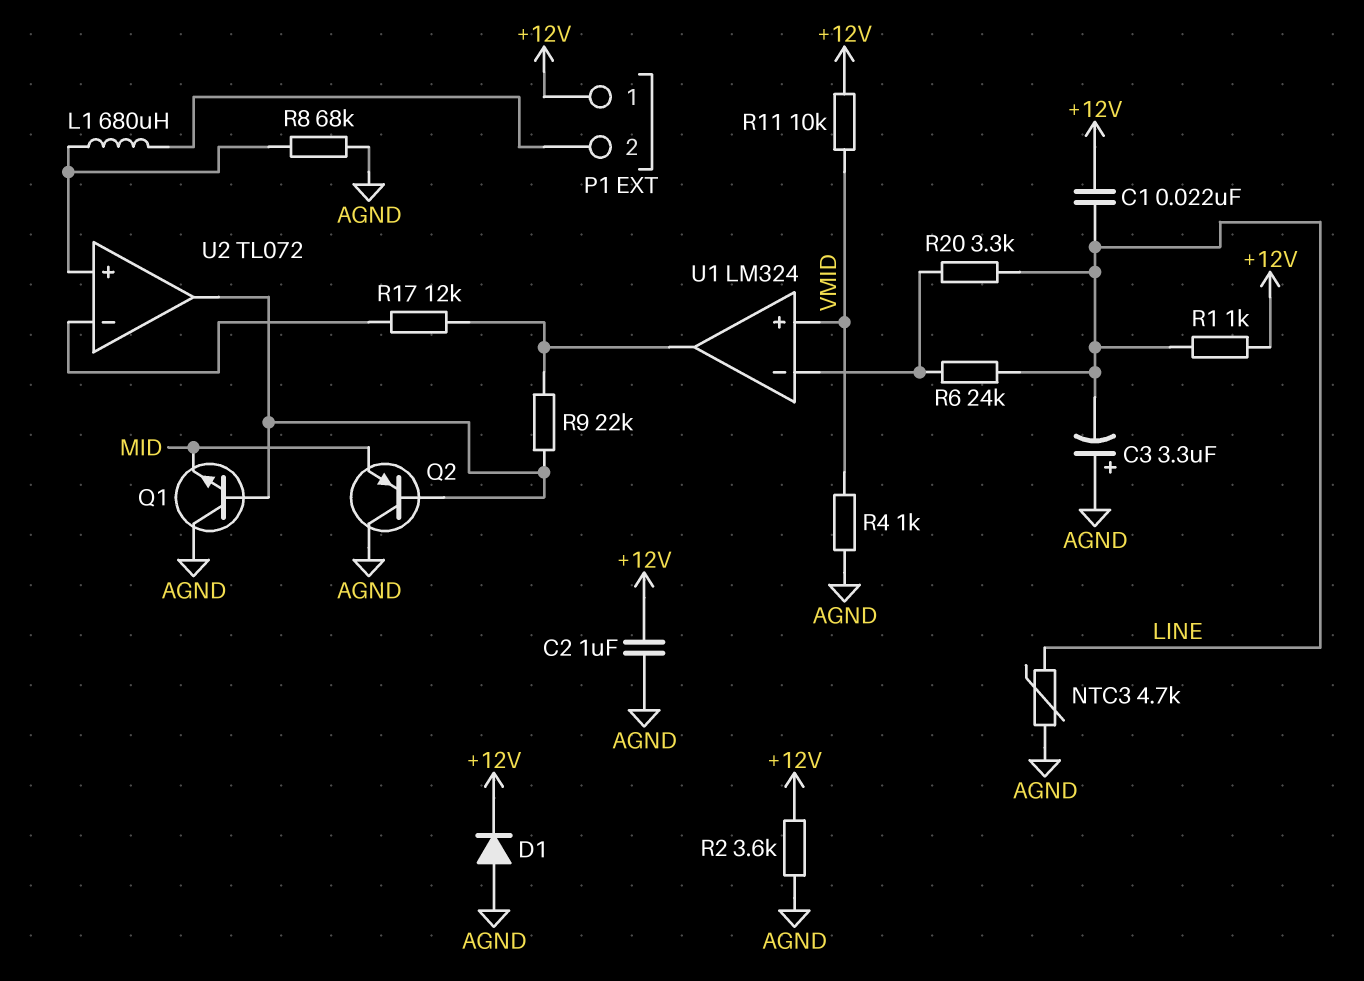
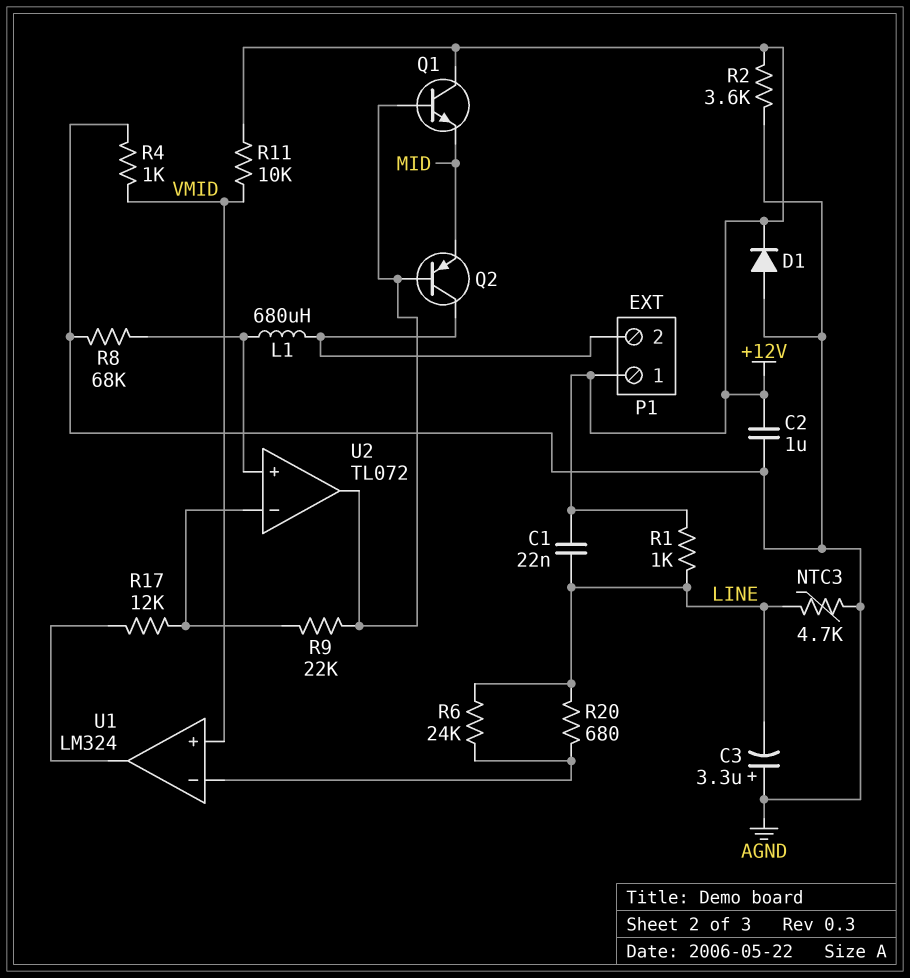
Q1: NPN (B U2/out, C AGND, E MID) -> NPN (B U2/out, C +12V, E MID)
Q2: PNP (B U2/out, C AGND, E MID) -> PNP (B U2/out, C P1/2, E MID)
R9: 22k (U1/out, U2/out) -> 22k (U2/in-, U2/out)
R20: 3.3k (LINE, U1/in-) -> 680 (LINE, U1/in-)

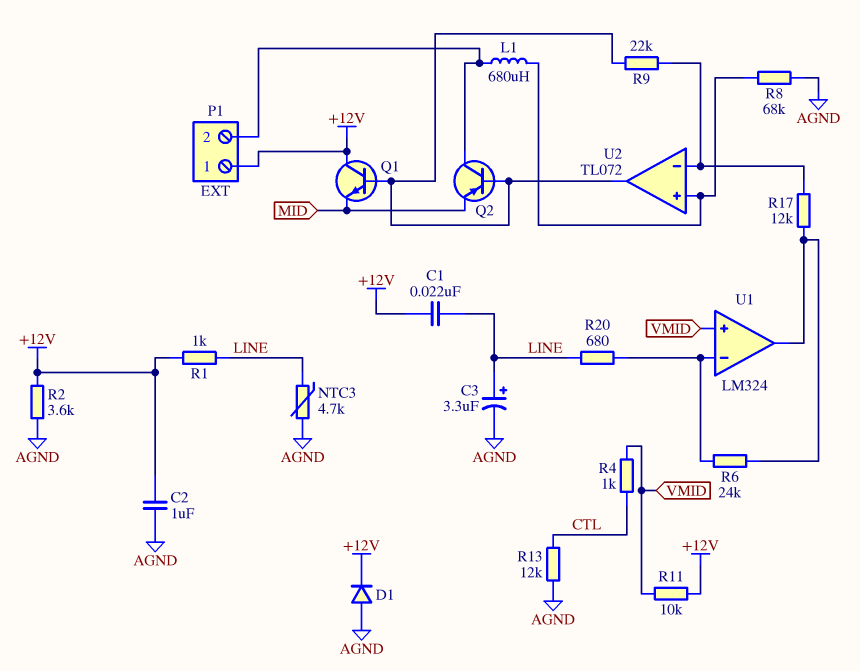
C3: 3.3uF (plus AGND, minus LINE) -> 3.3uF (plus LINE, minus AGND)
R4: 1k (AGND, VMID) -> 1k (CTL, VMID)
R6: 24k (LINE, U1/in-) -> 24k (U1/in-, U1/out)
R13: none -> 12k (AGND, CTL)

